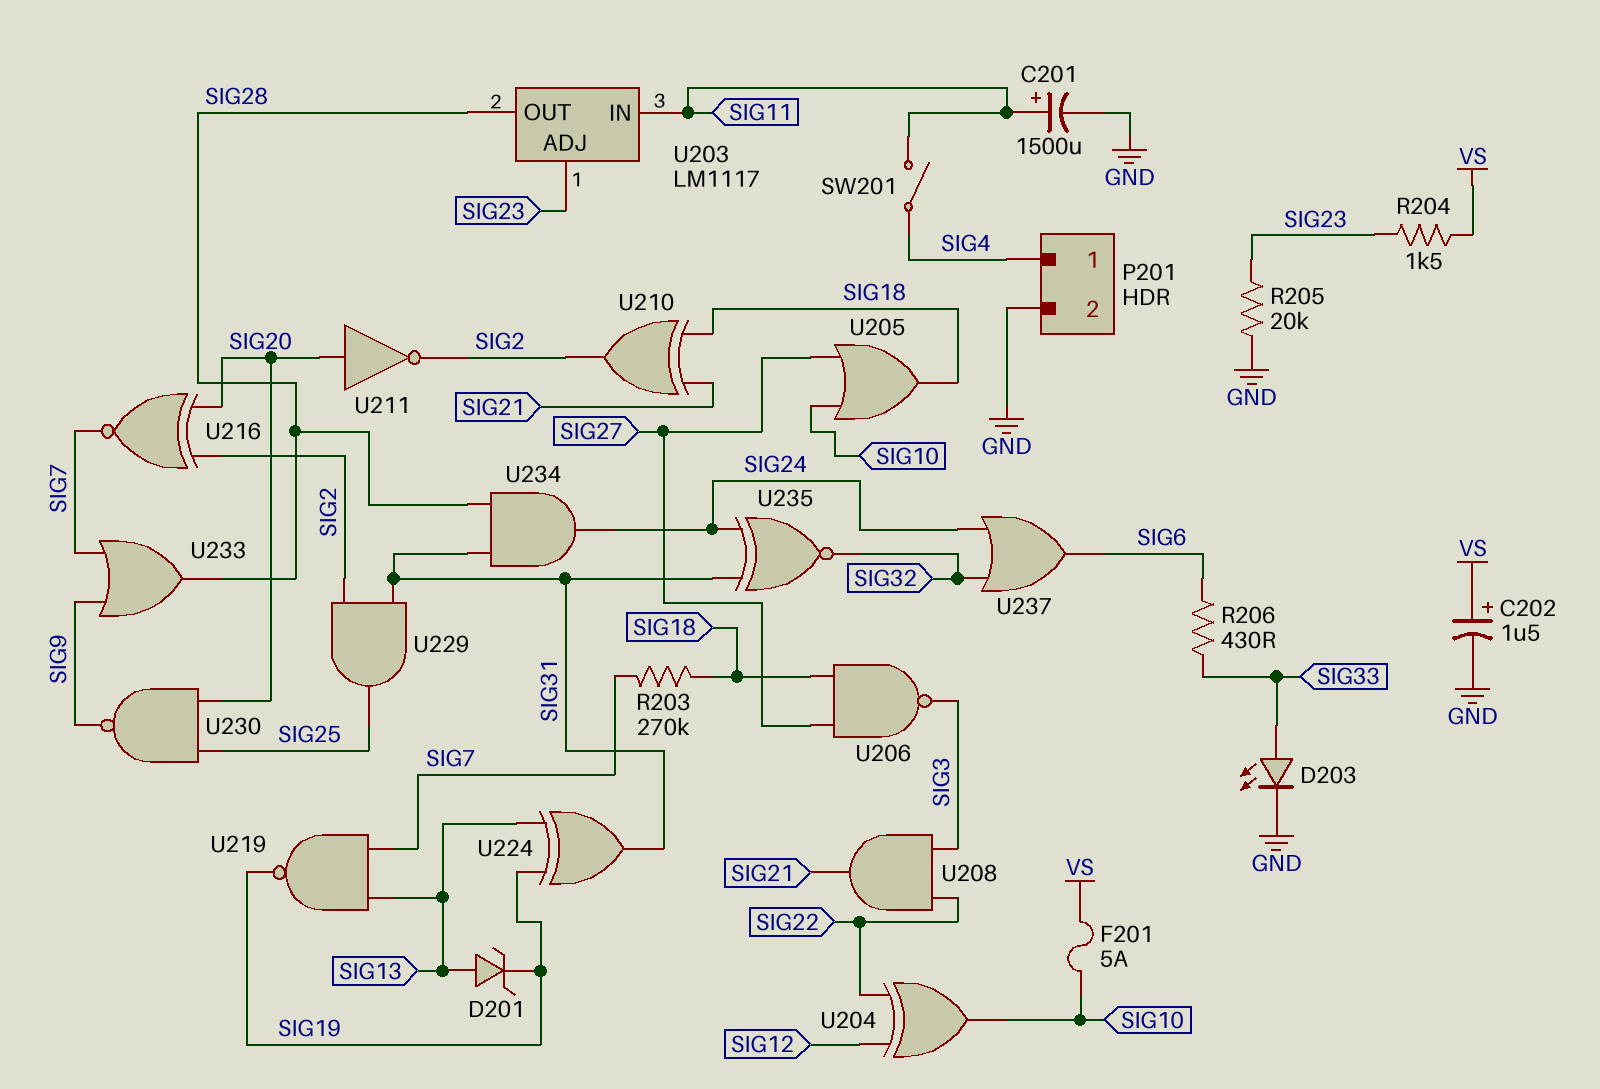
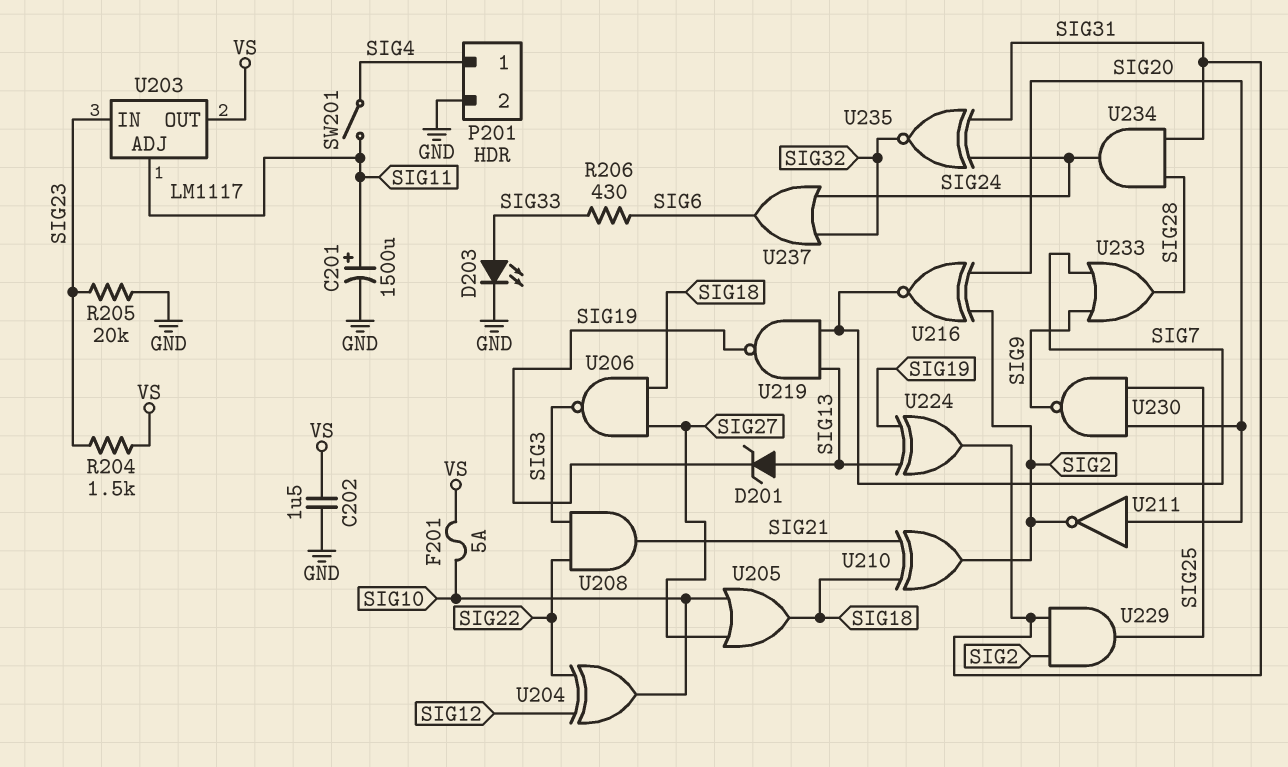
C202: 1.5uF (plus VS, minus GND) -> 1.5uF (GND, VS)
R203: 270k (SIG7, SIG18) -> none
U203 pin ADJ: SIG23 -> SIG11
U203 pin IN: SIG11 -> SIG23
U203 pin OUT: SIG28 -> VS

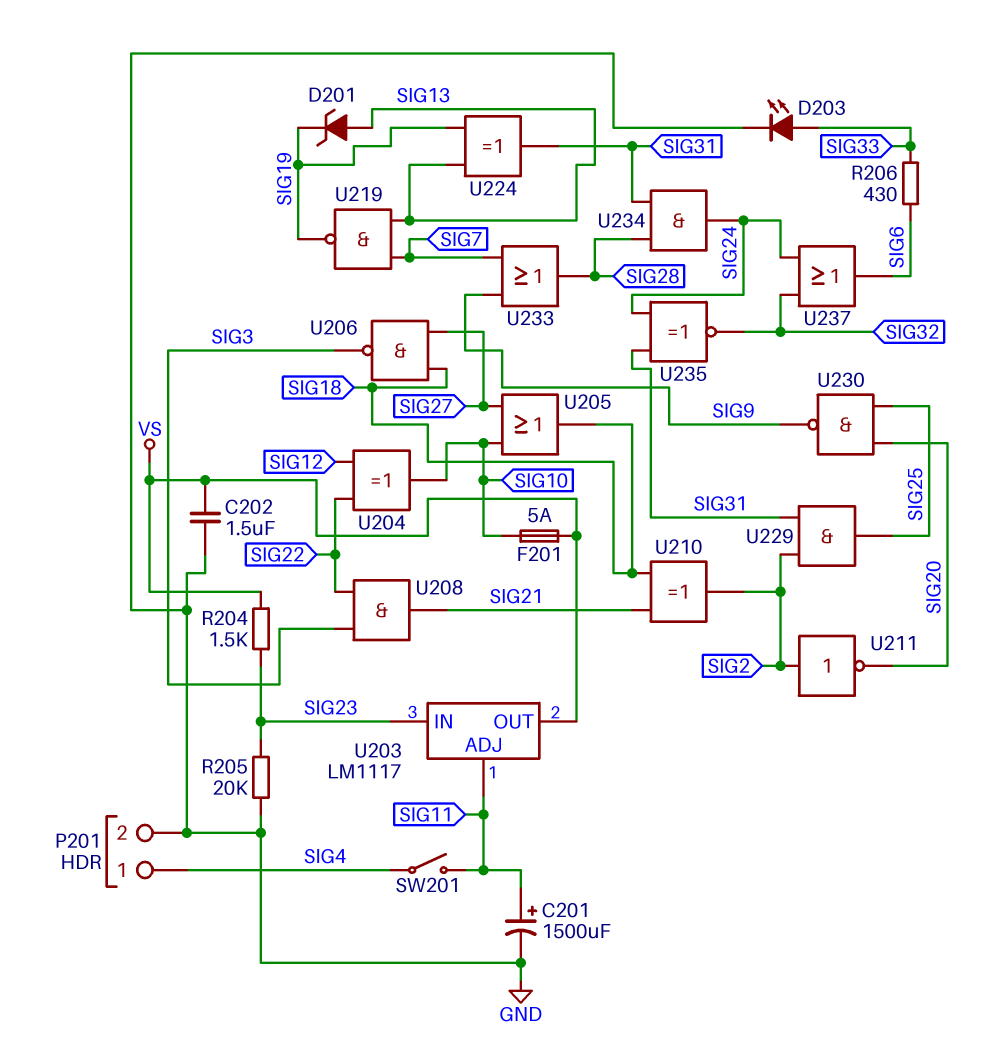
U211: NOT (in SIG20, out SIG2) -> NOT (in SIG2, out SIG20)
U216: XNOR (in SIG2, in SIG20, out SIG7) -> none

